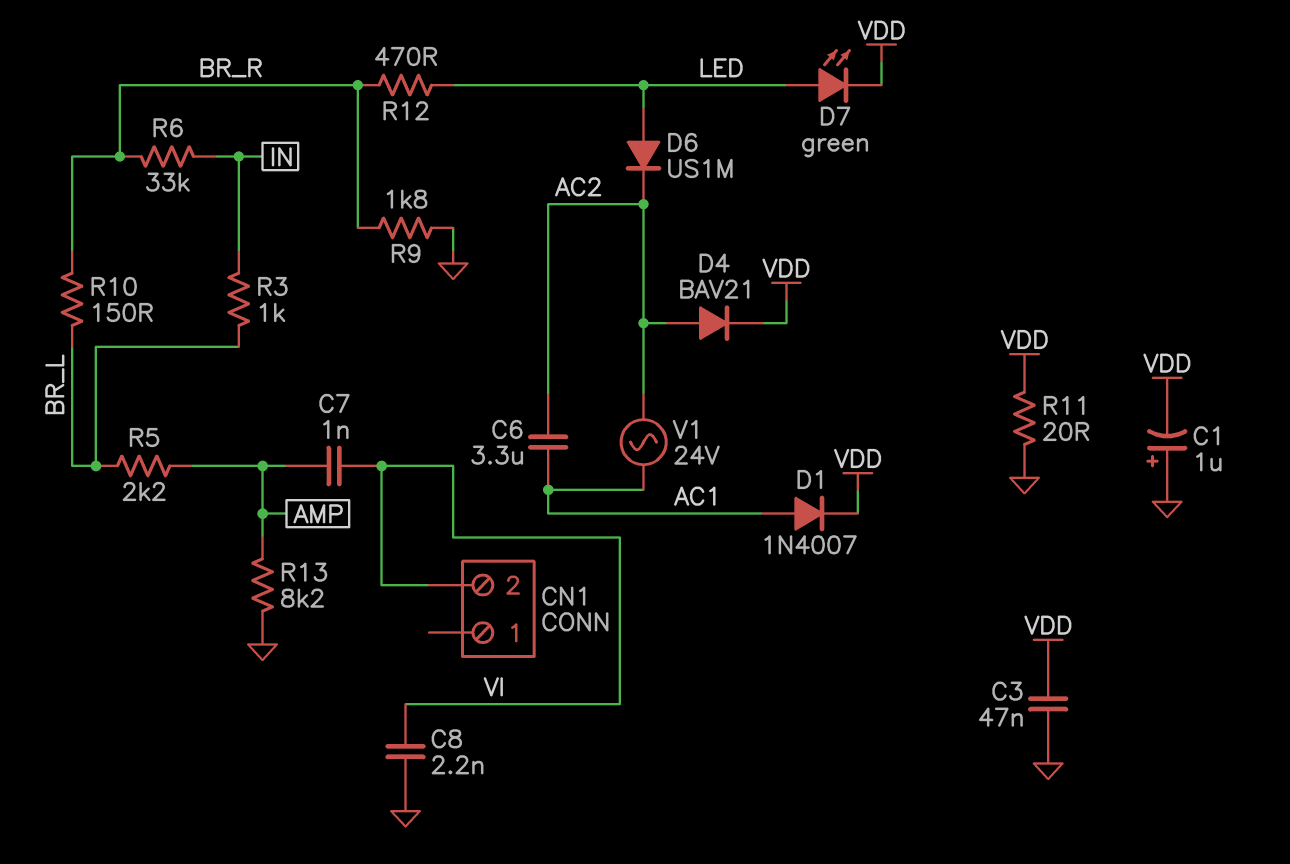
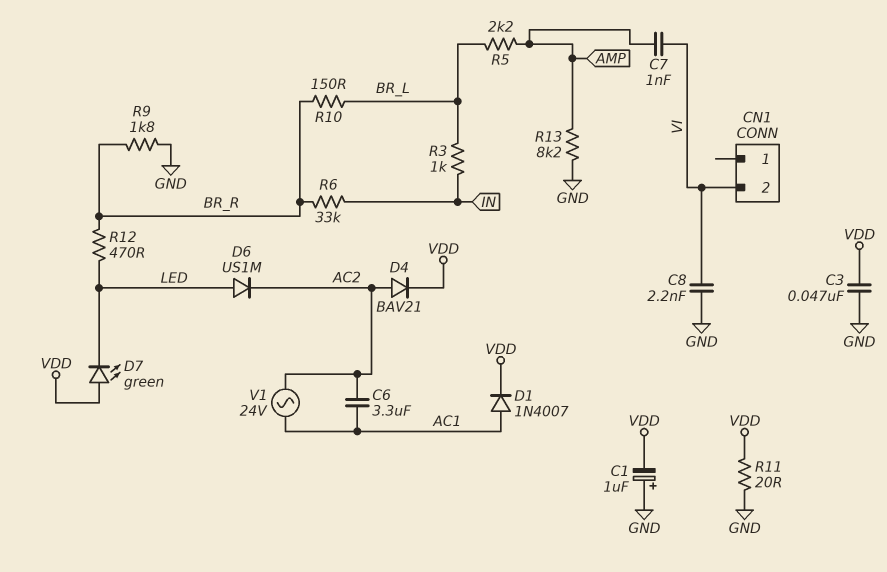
D7: LED green (A LED, K VDD) -> LED green (A VDD, K LED)

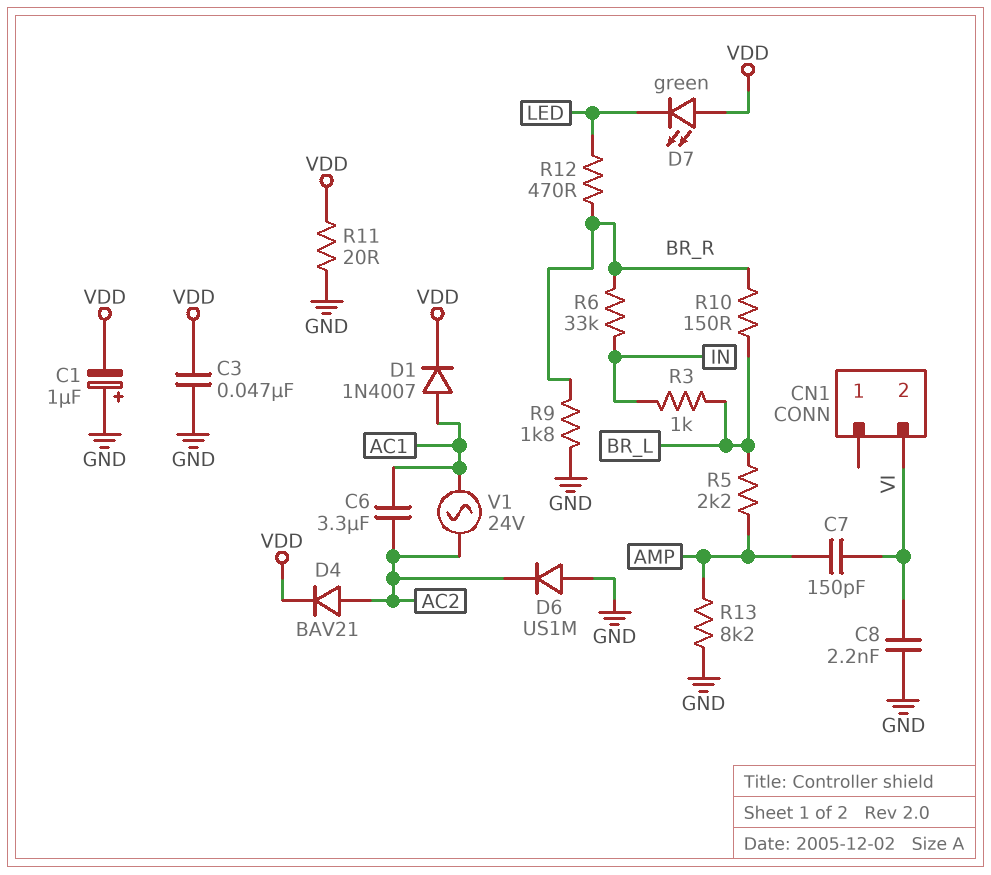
C7: 1nF (AMP, VI) -> 150pF (AMP, VI)
D6: diode US1M (A LED, K AC2) -> diode US1M (A GND, K AC2)

